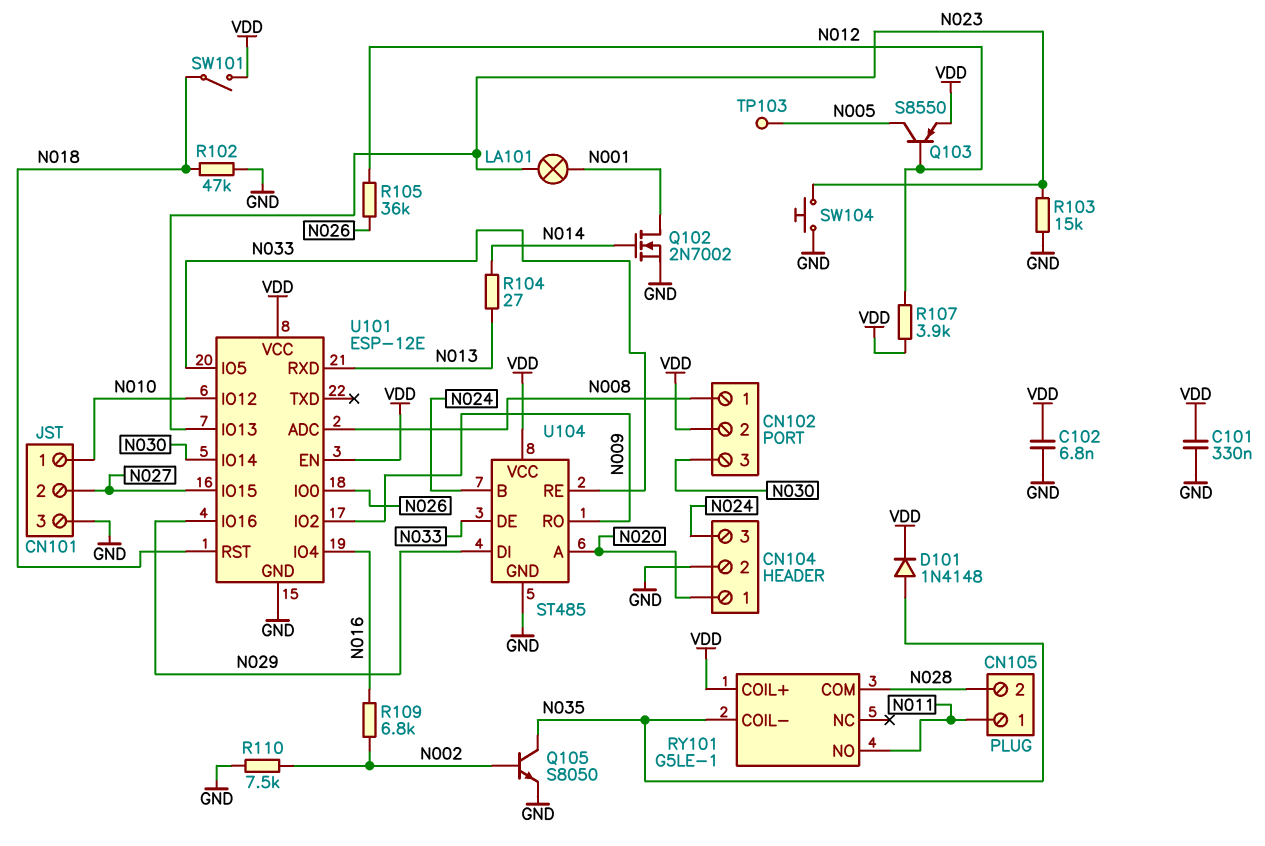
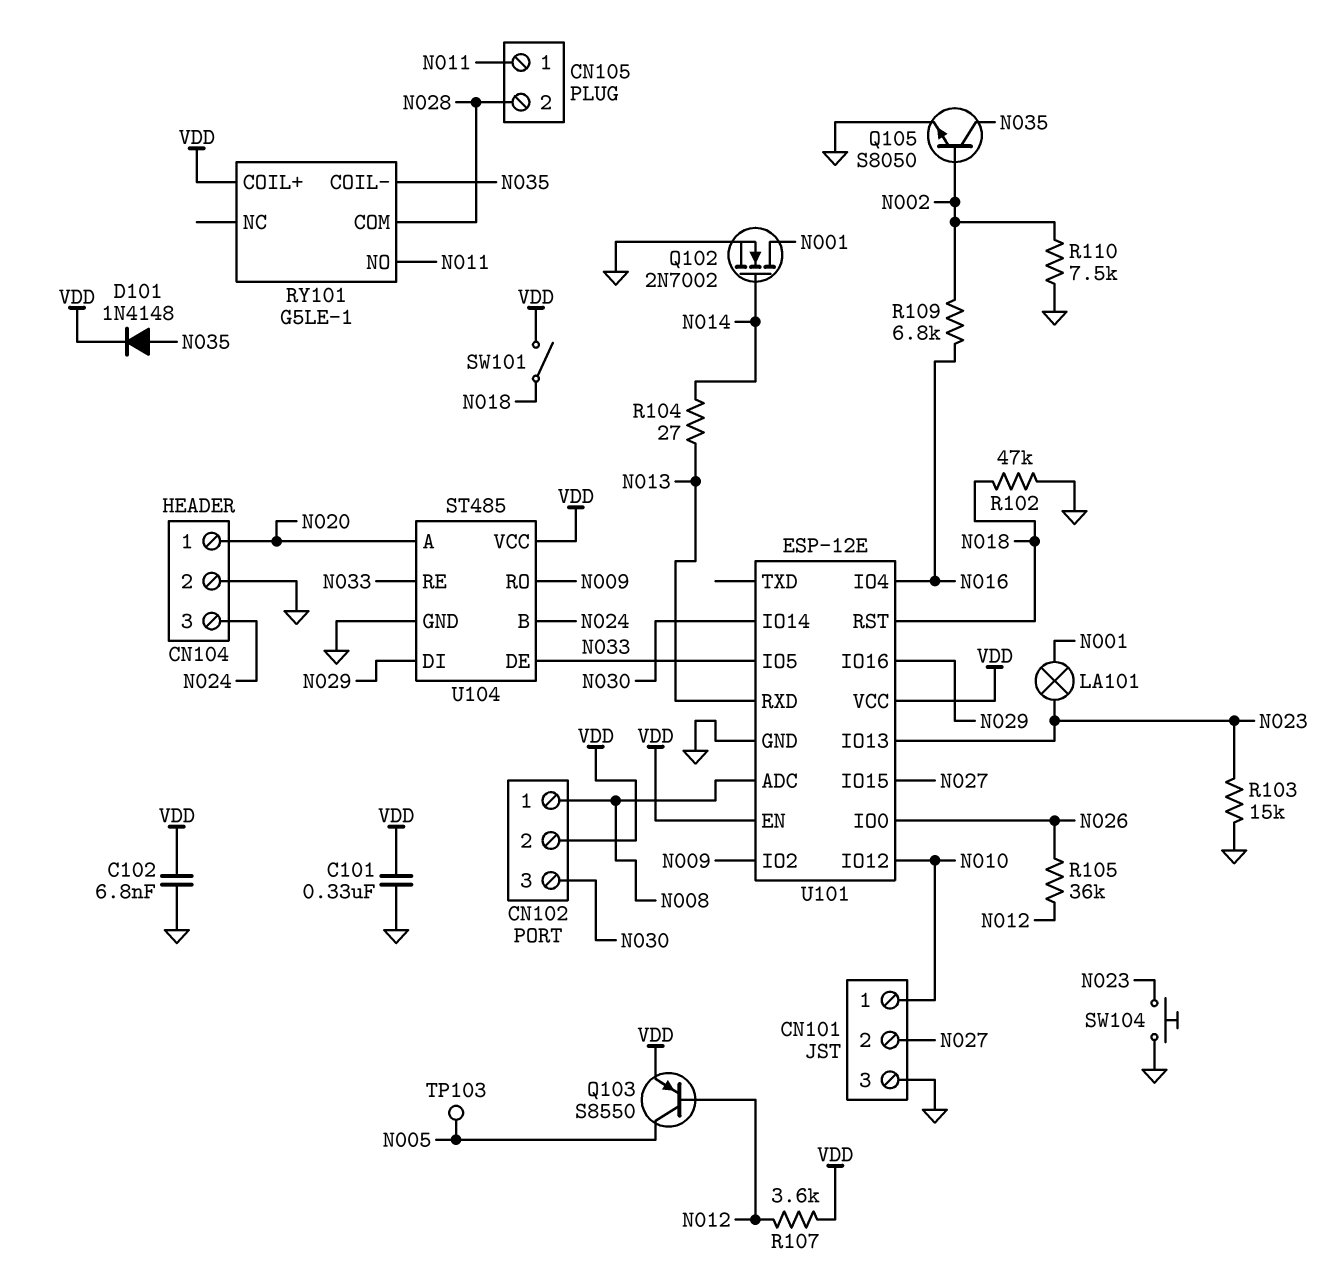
R107: 3.9k (N012, VDD) -> 3.6k (N012, VDD)

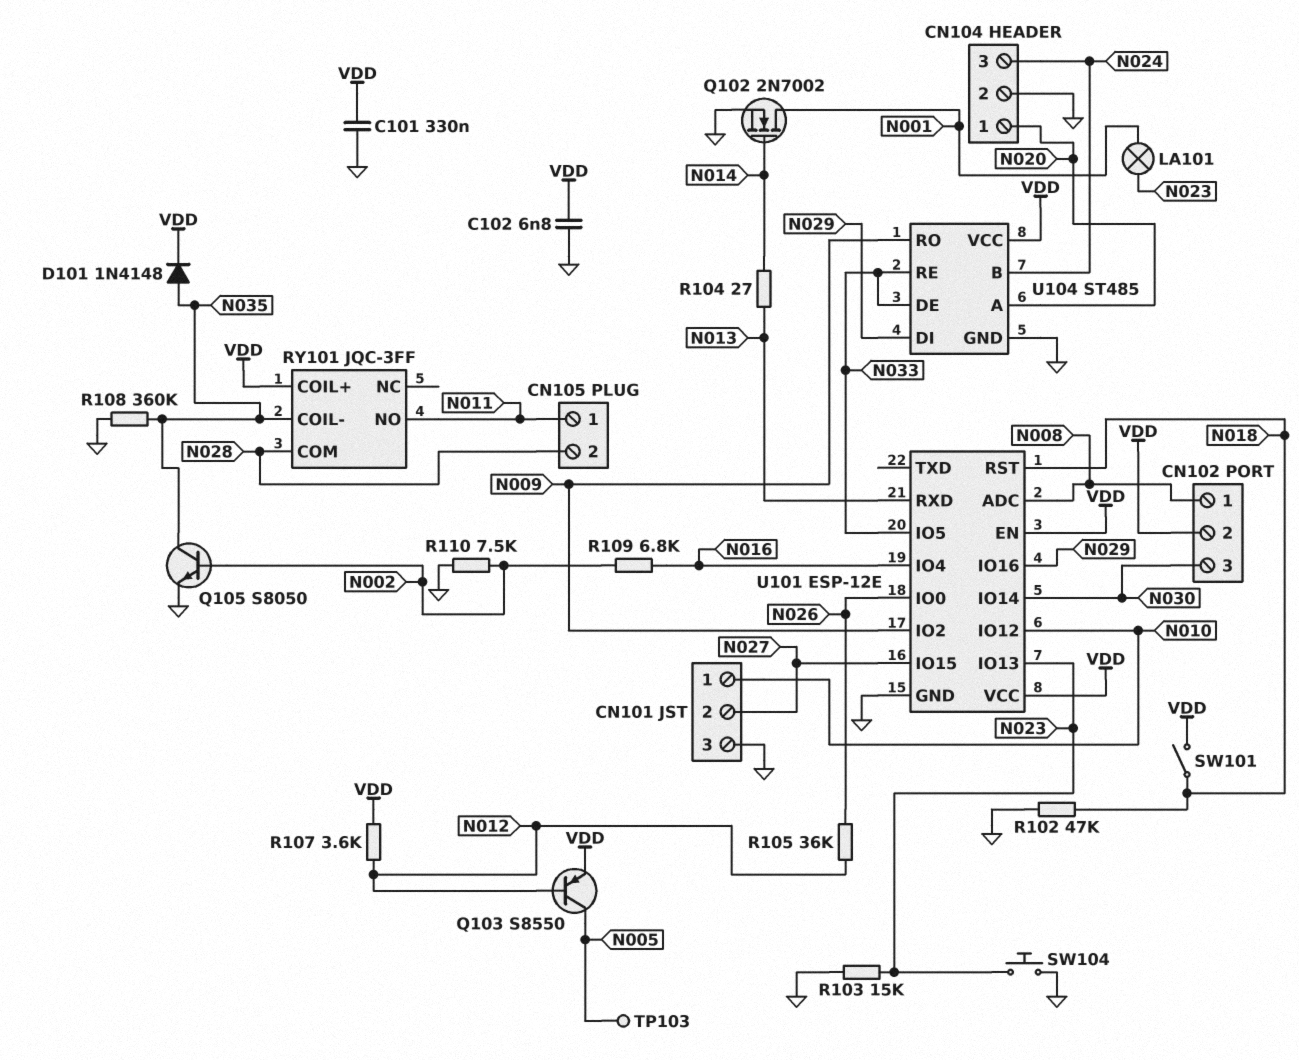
R108: none -> 360k (GND, N035)
RY101: G5LE-1 -> JQC-3FF

